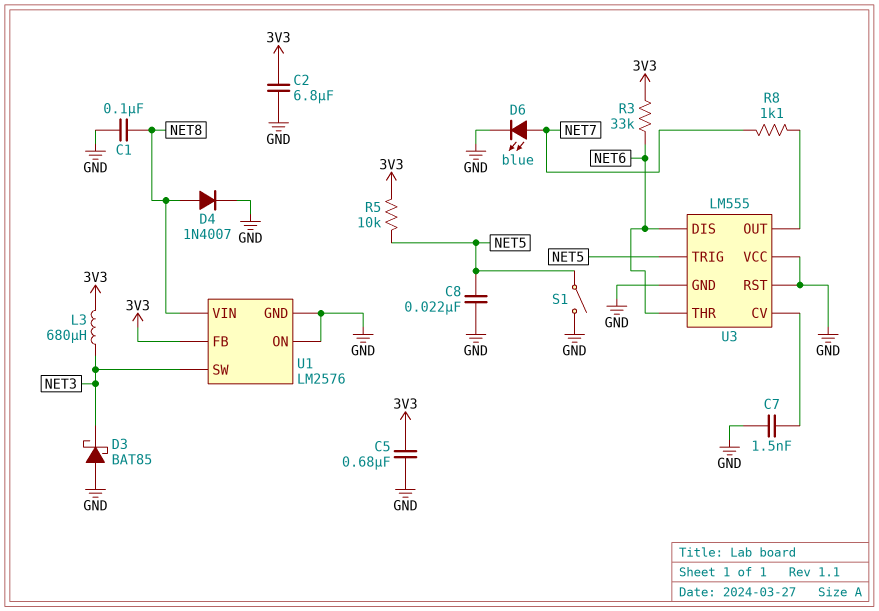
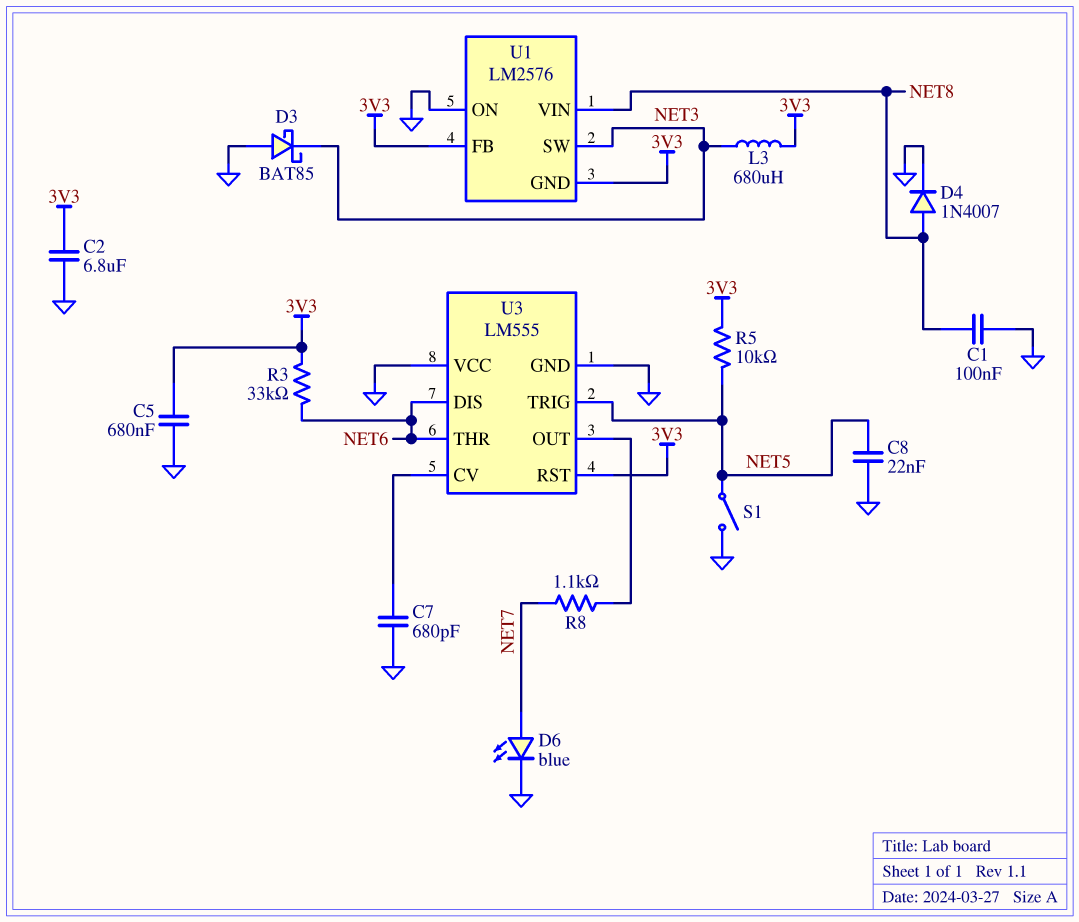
C7: 1.5nF (GND, U3/CV) -> 680pF (GND, U3/CV)
U1 pin GND: GND -> 3V3
U3 pin RST: GND -> 3V3

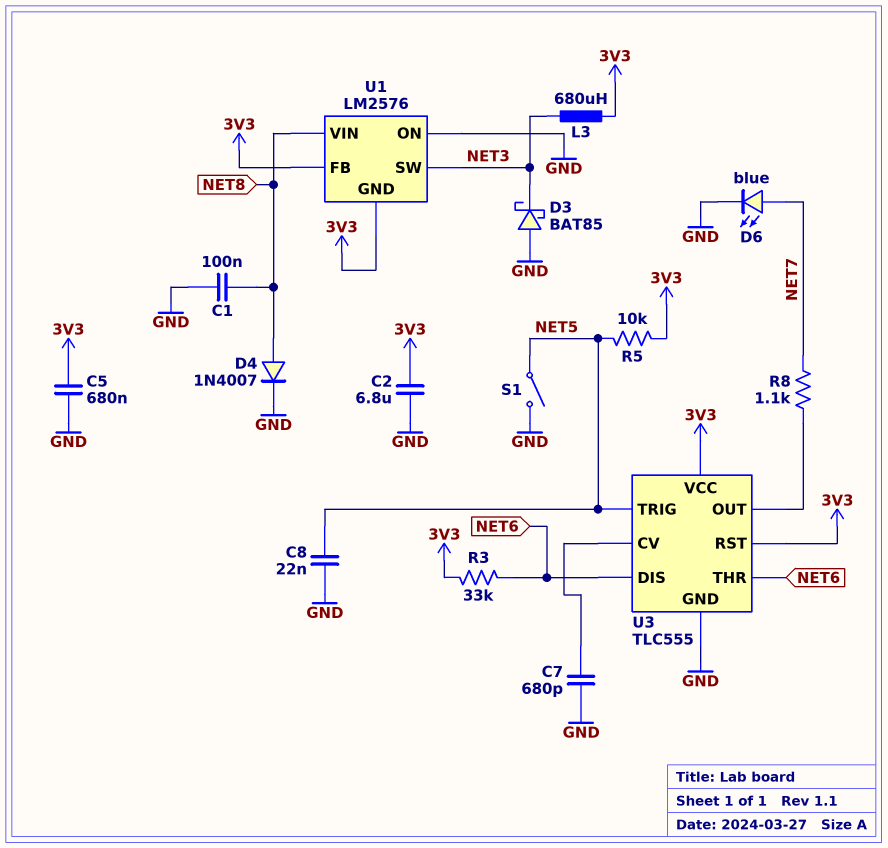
U3: LM555 -> TLC555
U3 pin VCC: GND -> 3V3

